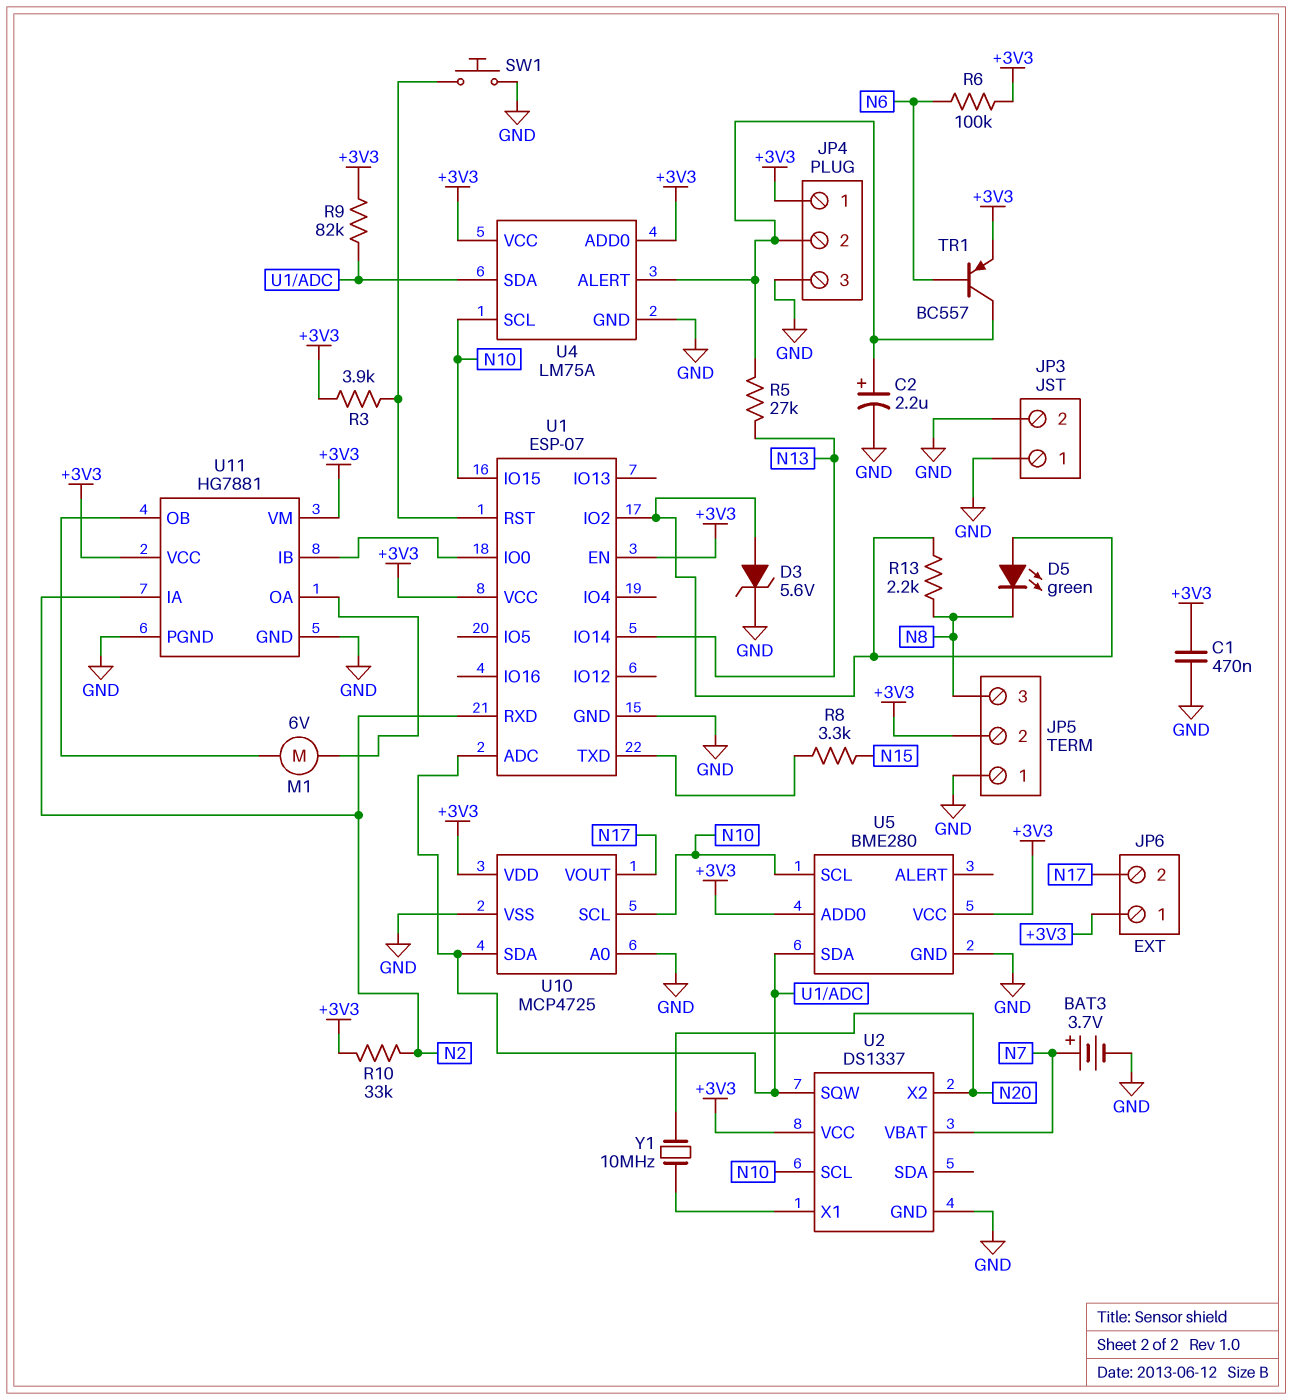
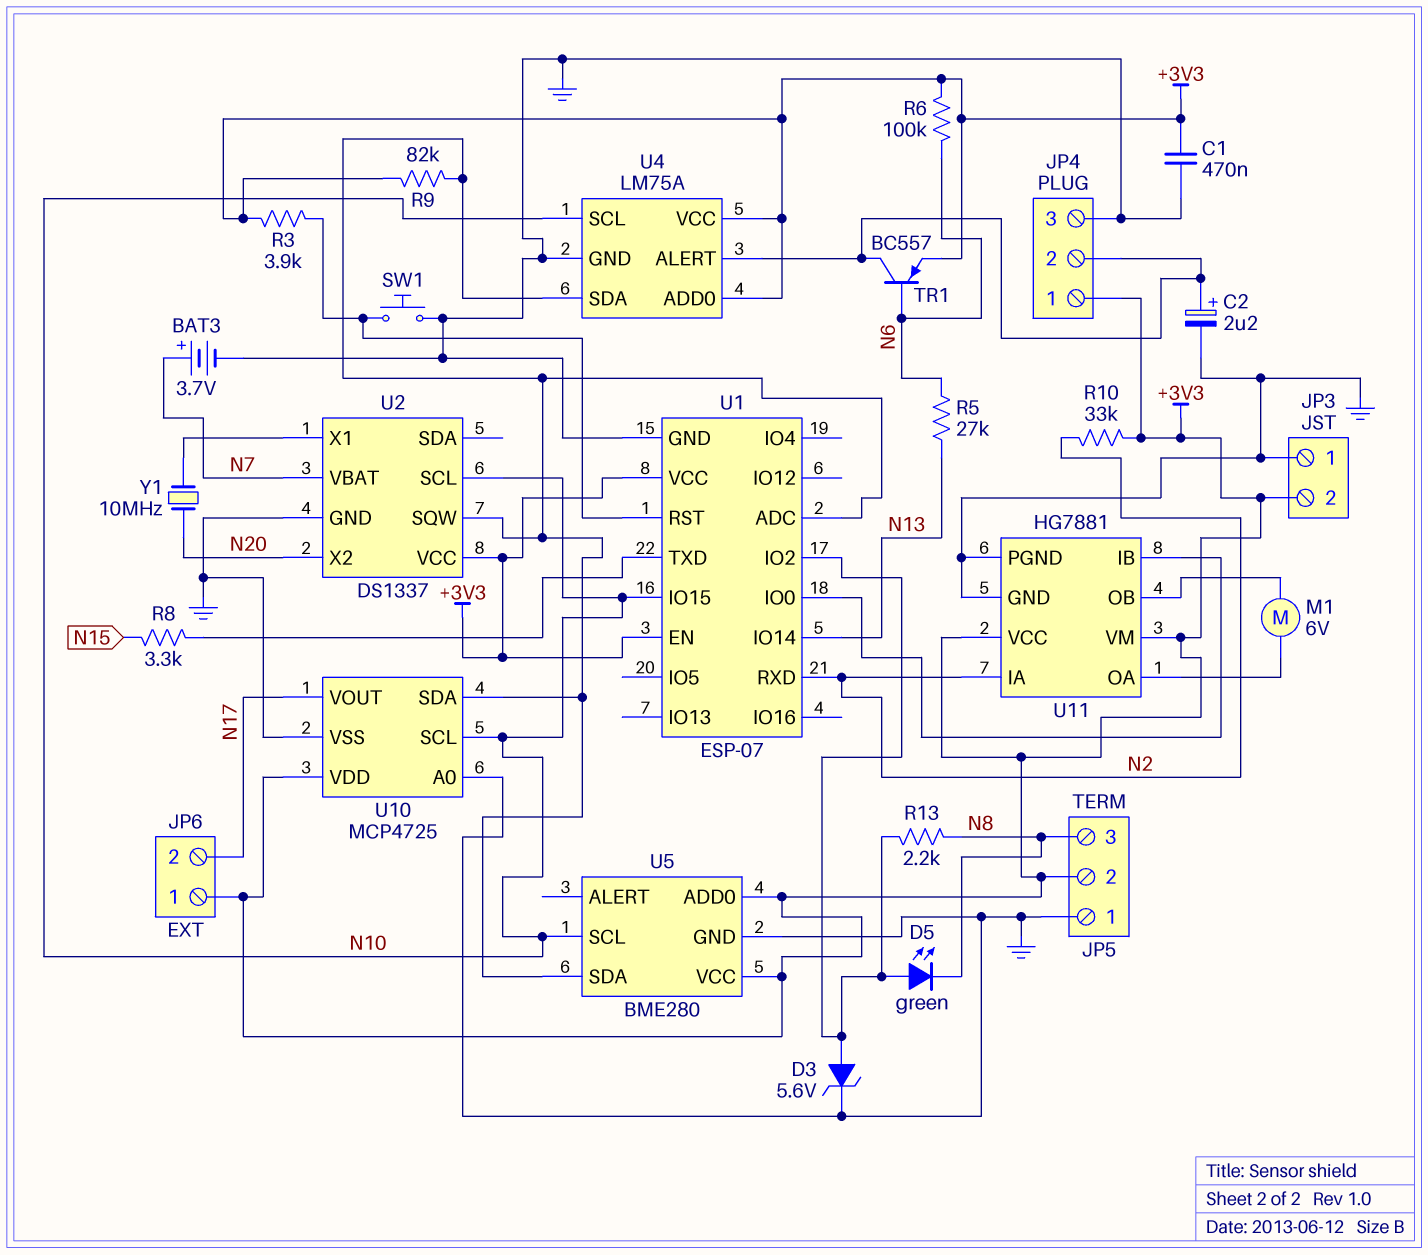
JP3 pin 2: GND -> +3V3
R5: 27k (JP4/2, N13) -> 27k (N6, N13)

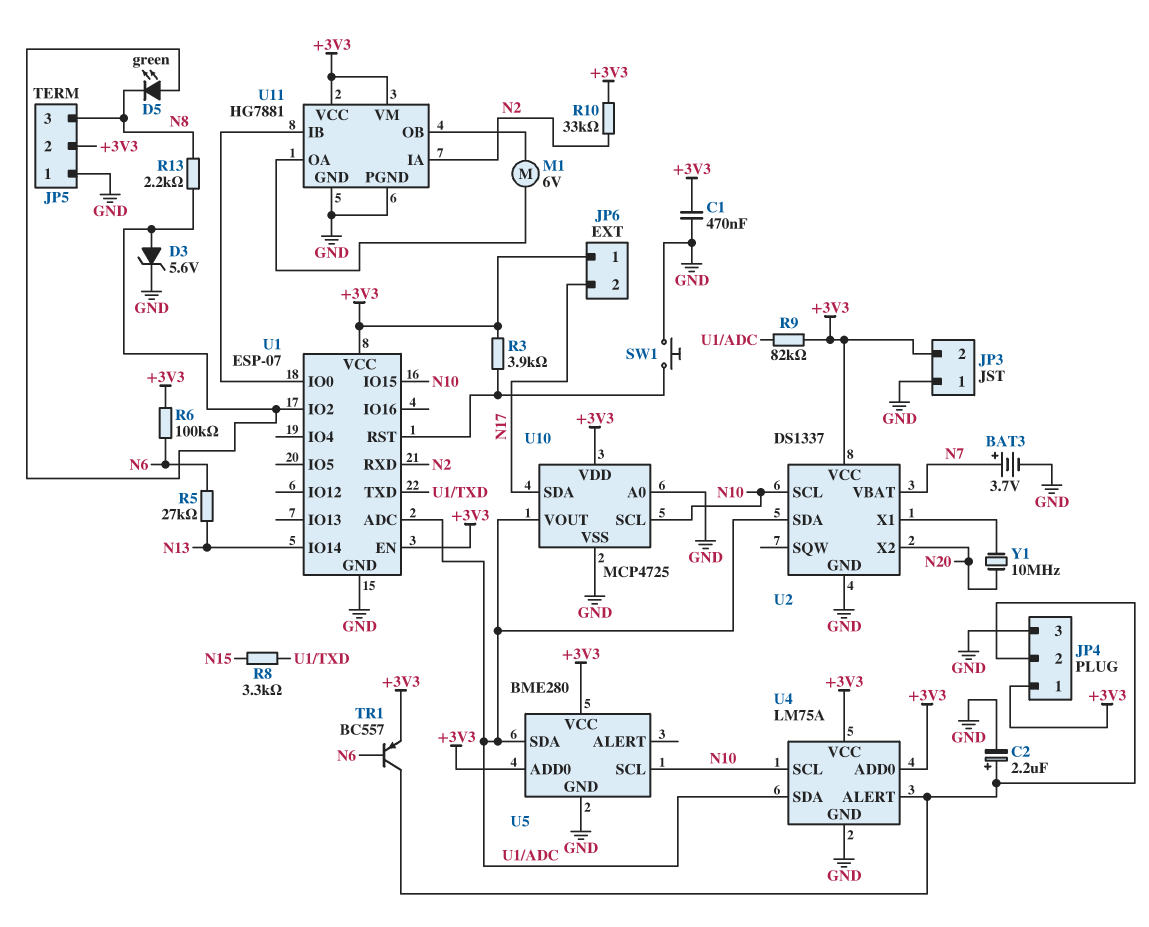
U2 pin SDA: none -> U1/ADC
U2 pin SQW: U1/ADC -> none
U10 pin SDA: U1/ADC -> N17
U10 pin VOUT: N17 -> U1/ADC

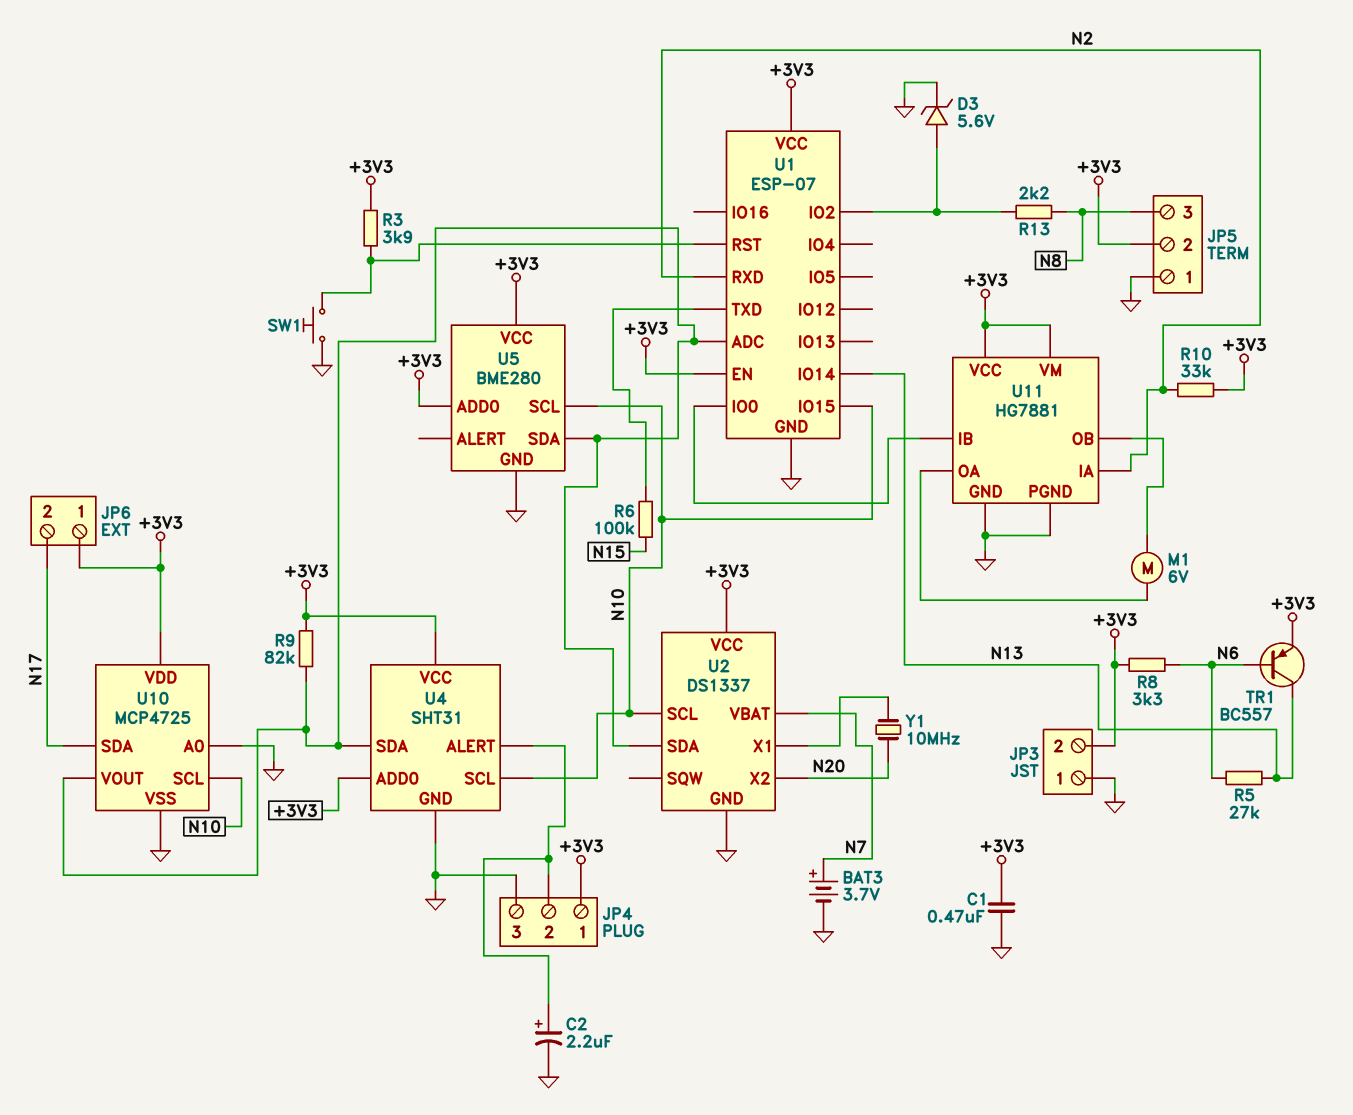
D5: LED green (A U1/IO2, K N8) -> none
R6: 100k (+3V3, N6) -> 100k (N15, U1/TXD)
R8: 3.3k (N15, U1/TXD) -> 3.3k (+3V3, N6)
TR1: PNP BC557 (B N6, C JP4/2, E +3V3) -> PNP BC557 (B N6, C N13, E +3V3)
U4: LM75A -> SHT31

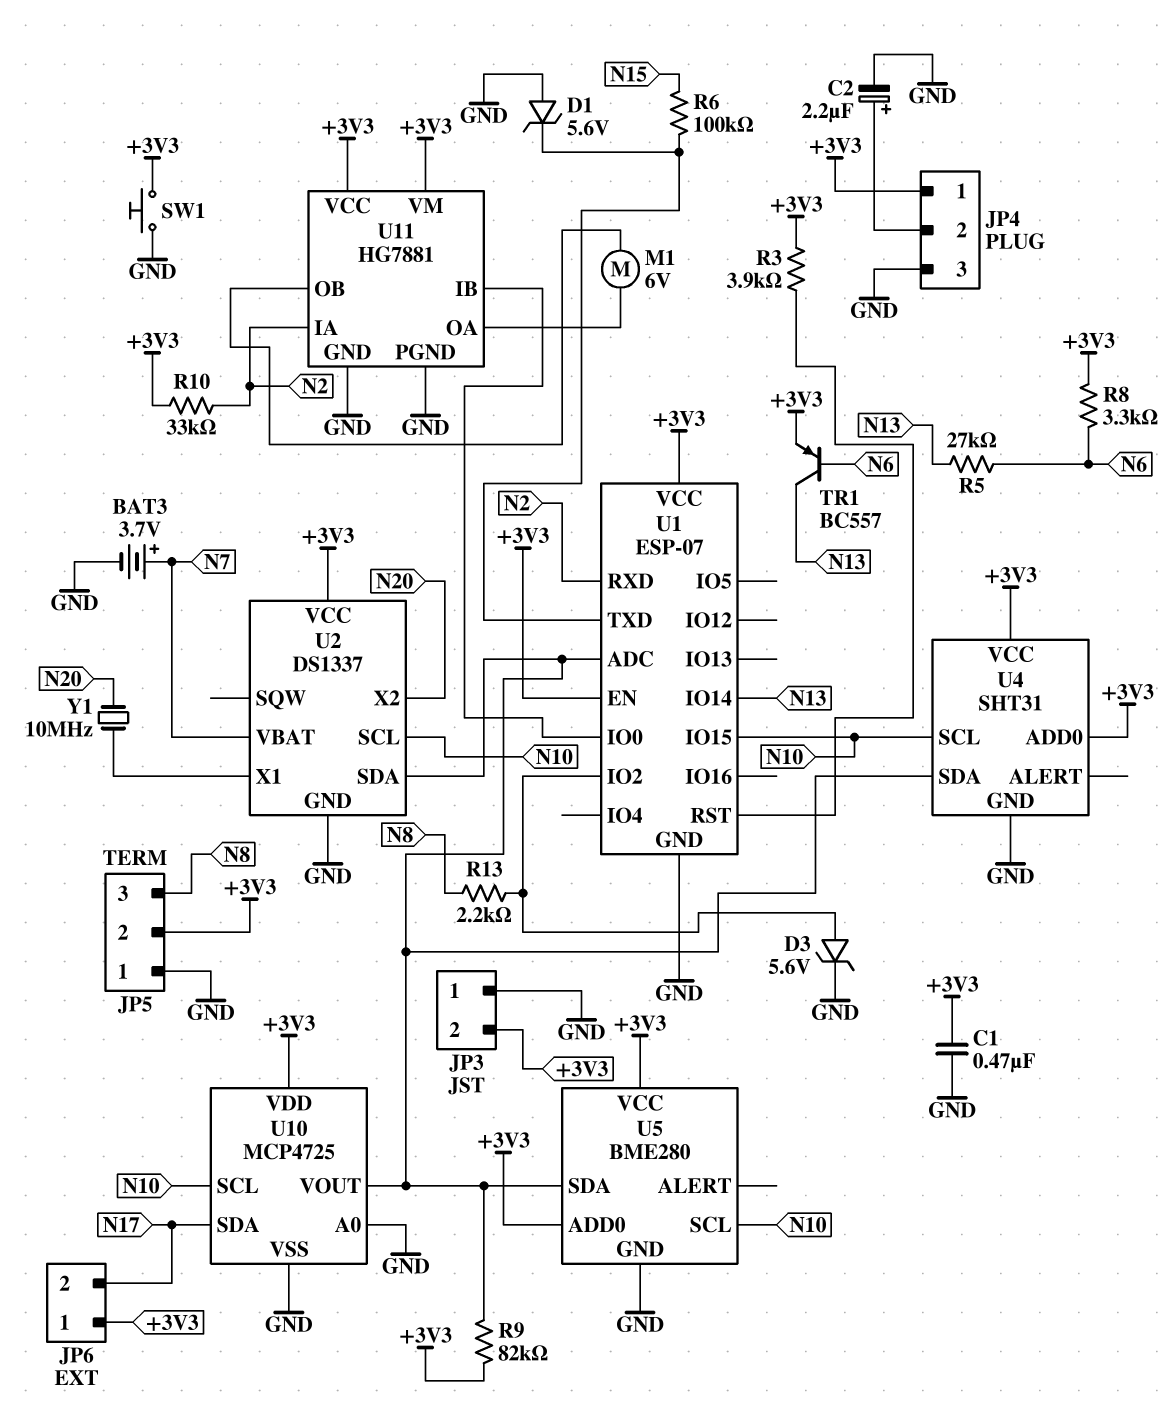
D1: none -> zener 5.6V (A GND, K U1/TXD)
SW1: button (GND, U1/RST) -> button (+3V3, GND)
U4 pin ALERT: JP4/2 -> none

